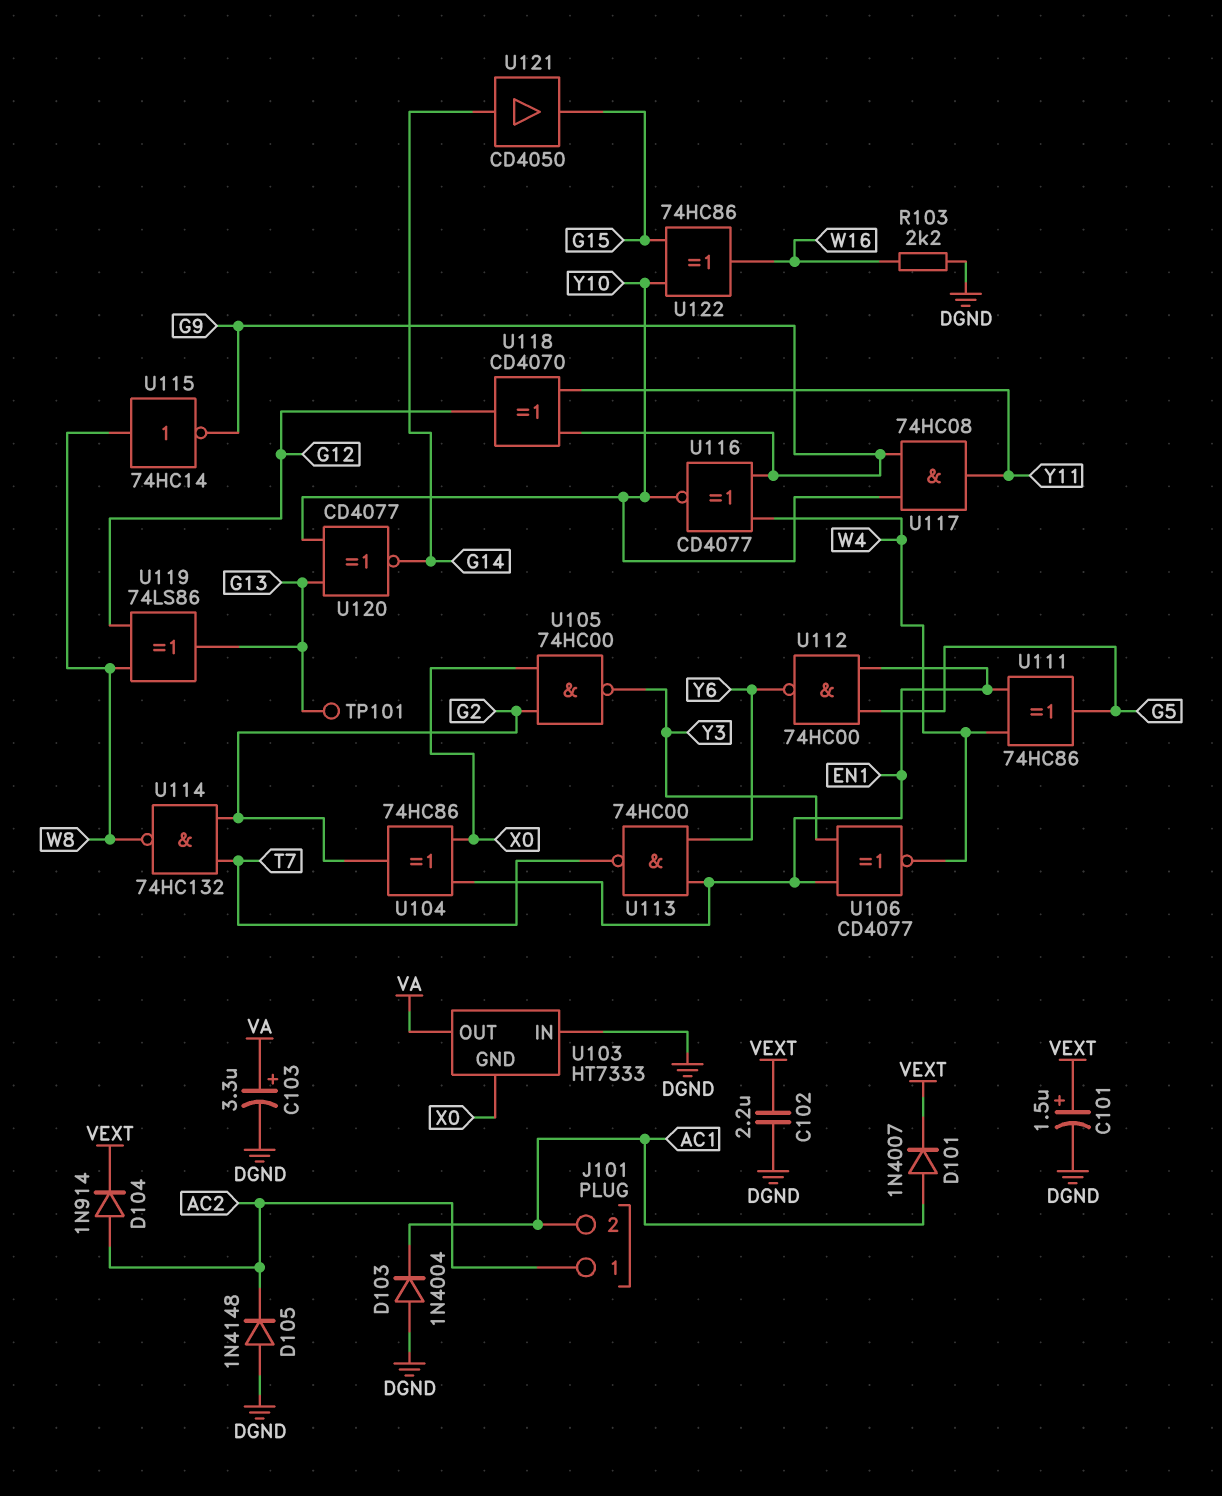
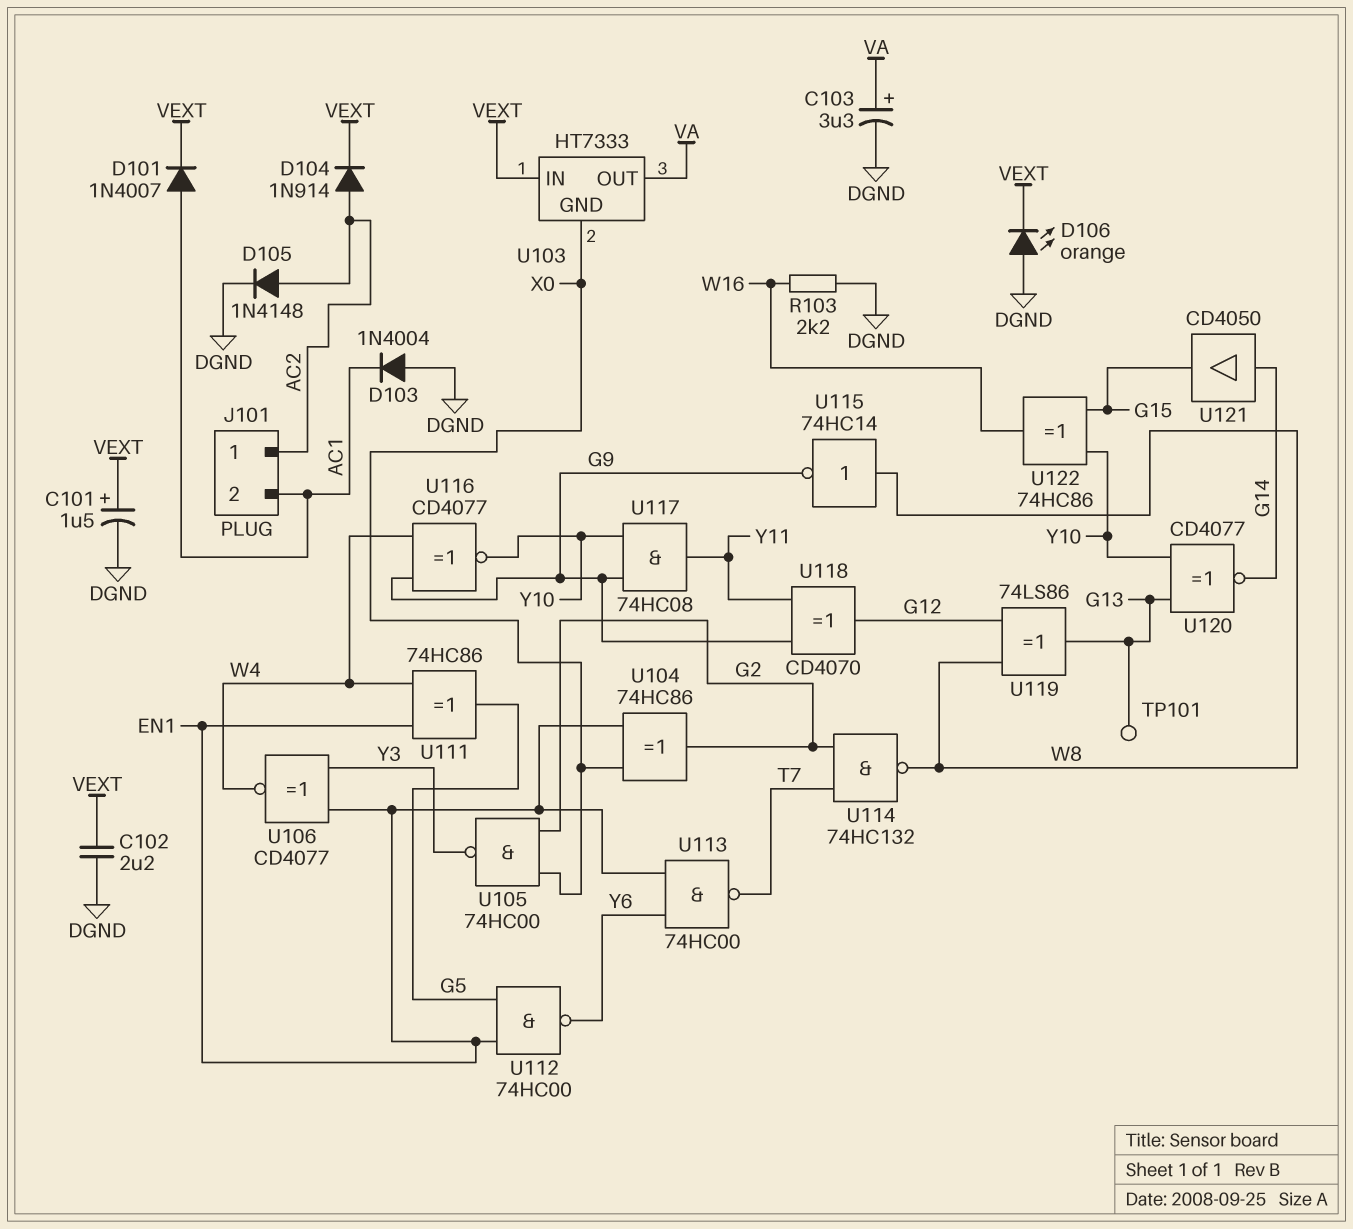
D105: diode 1N4148 (A DGND, K AC2) -> diode 1N4148 (A AC2, K DGND)
D106: none -> LED orange (A DGND, K VEXT)
U103 pin IN: DGND -> VEXT

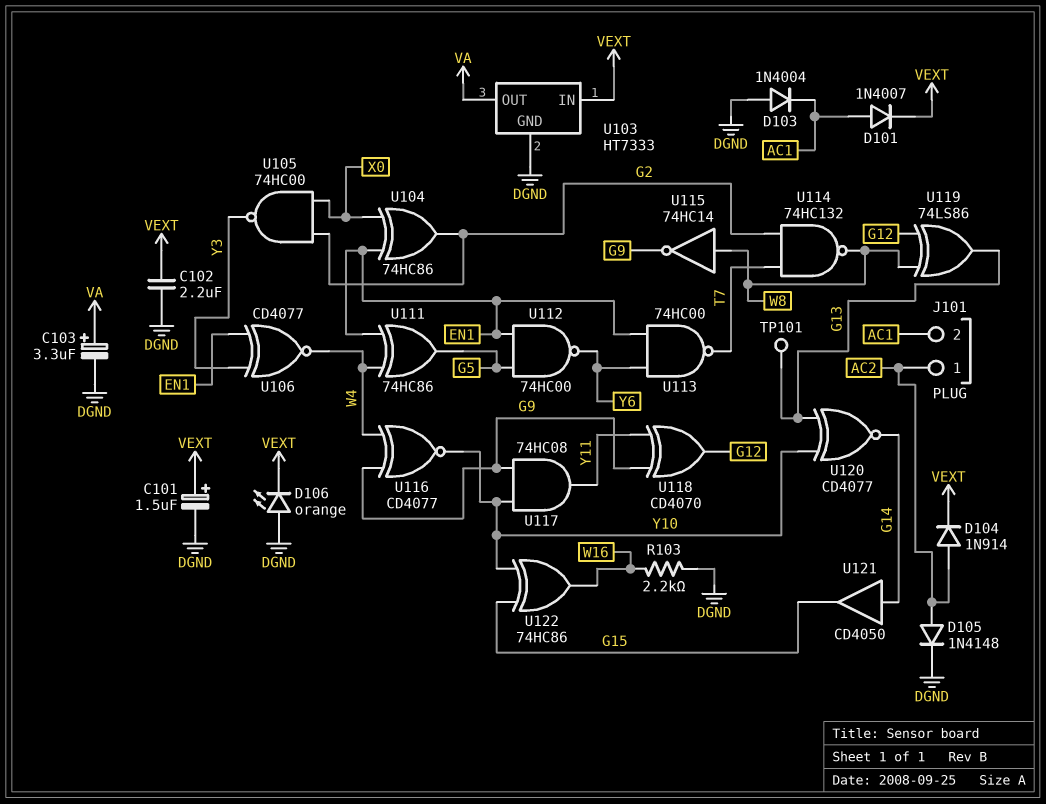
U103 pin GND: X0 -> DGND

